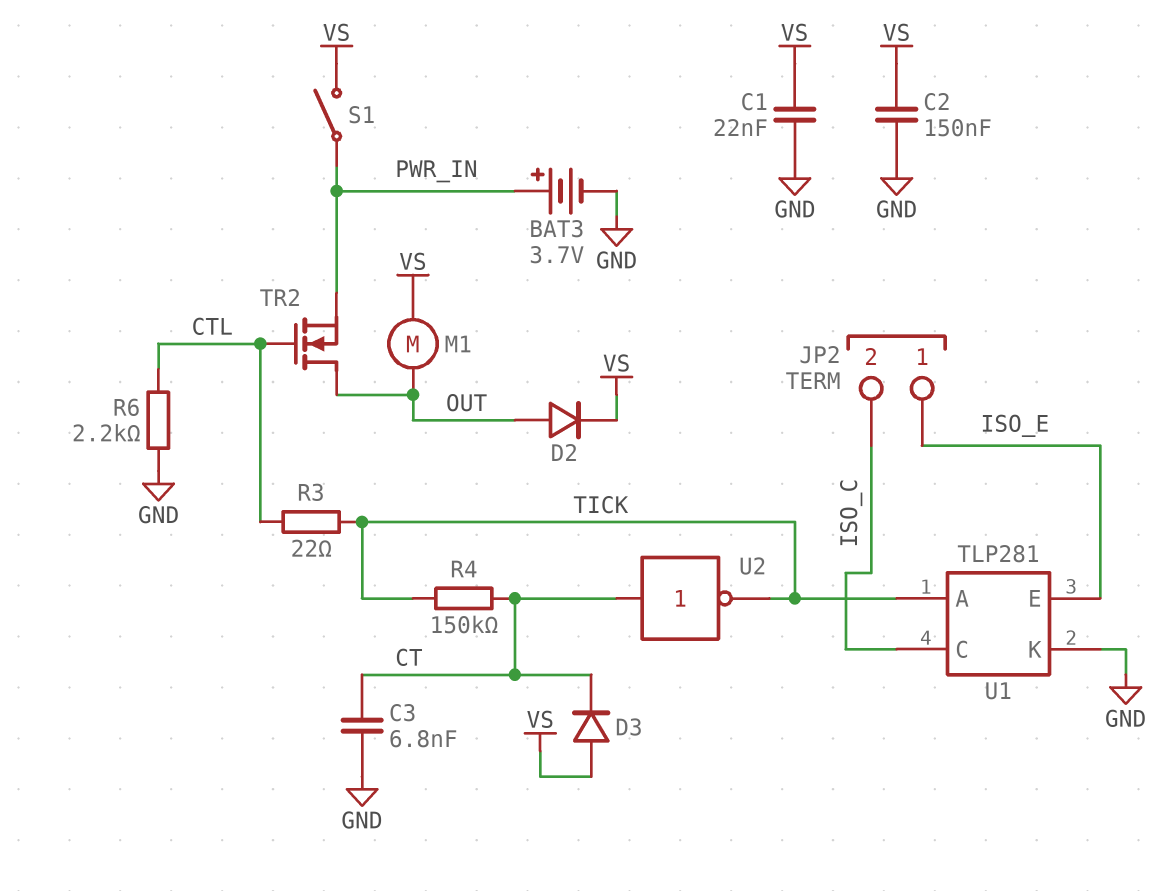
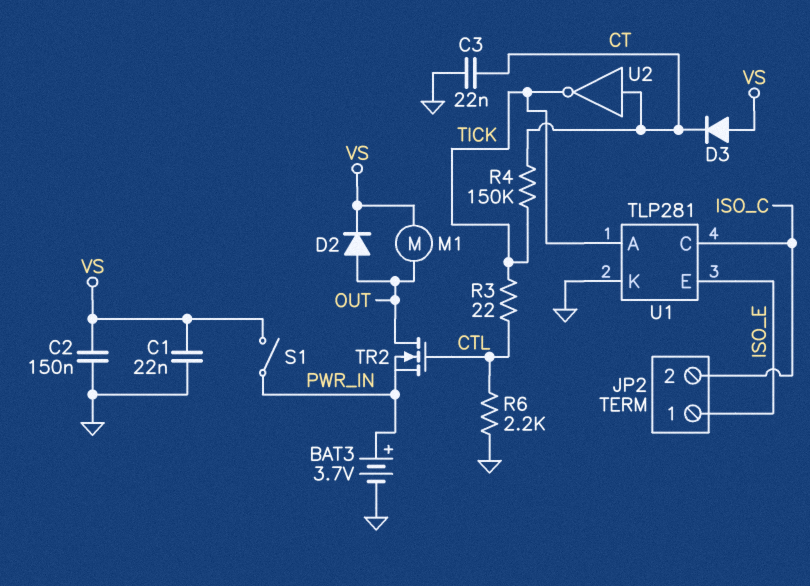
C3: 6.8nF (CT, GND) -> 22nF (CT, GND)

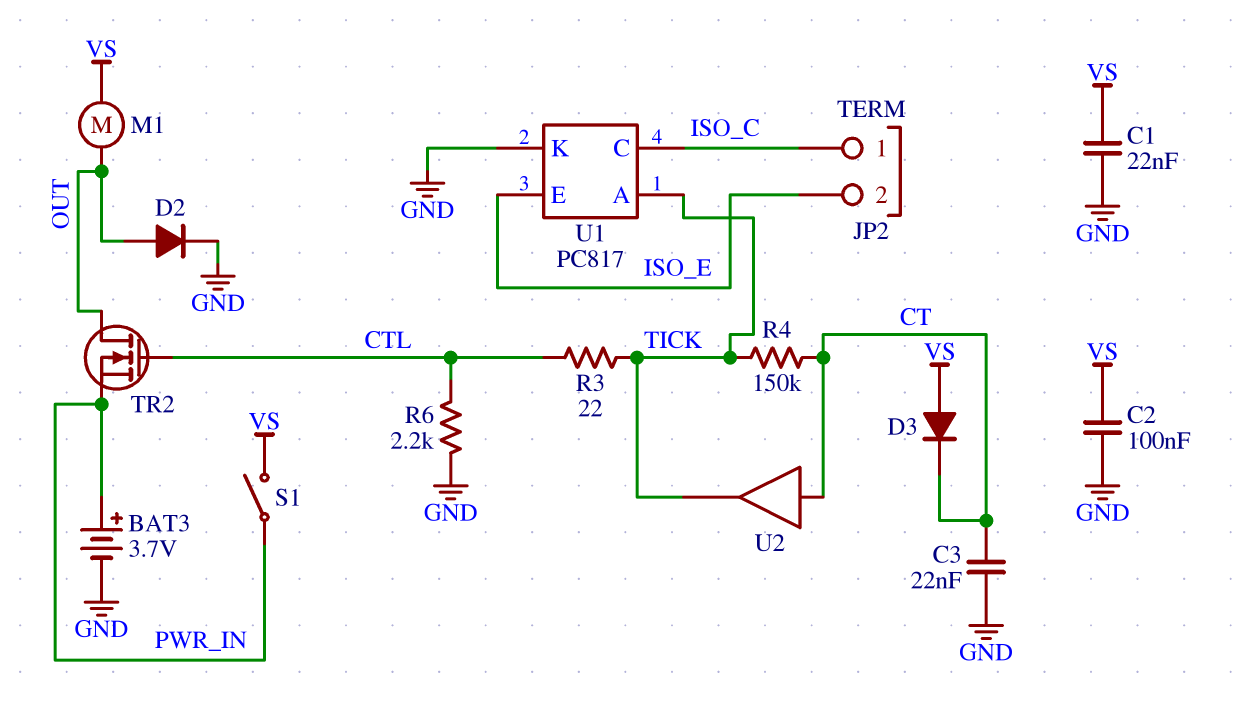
C2: 150nF (GND, VS) -> 100nF (GND, VS)
D2: diode (A OUT, K VS) -> diode (A OUT, K GND)
JP2 pin 1: ISO_E -> ISO_C
JP2 pin 2: ISO_C -> ISO_E
U1: TLP281 -> PC817
U2: NOT (in CT, out TICK) -> buffer (in CT, out TICK)

